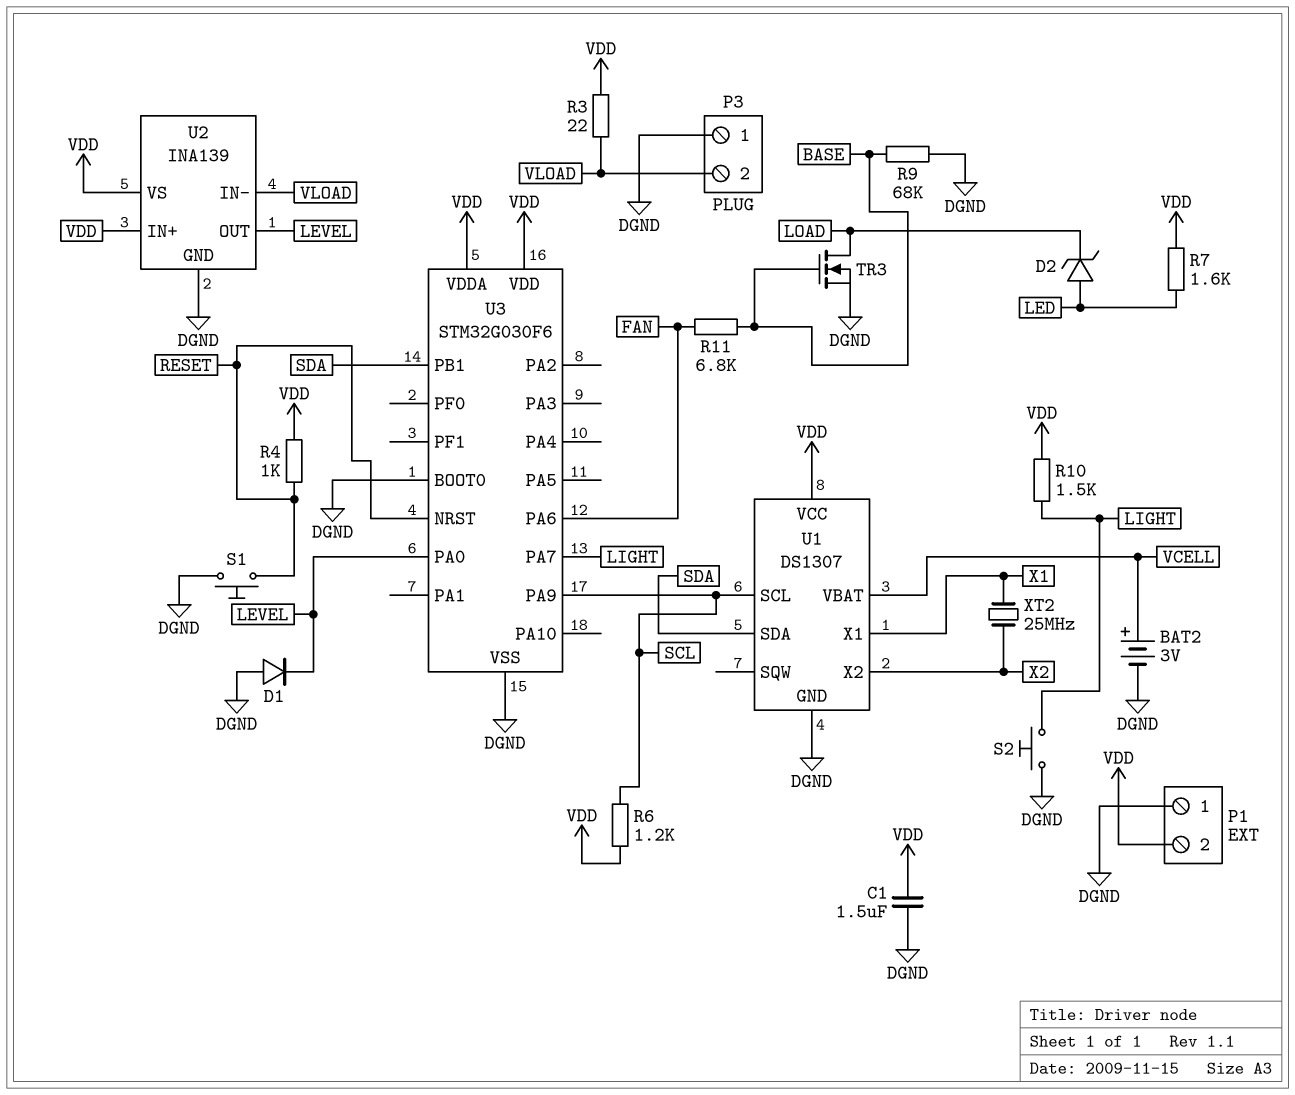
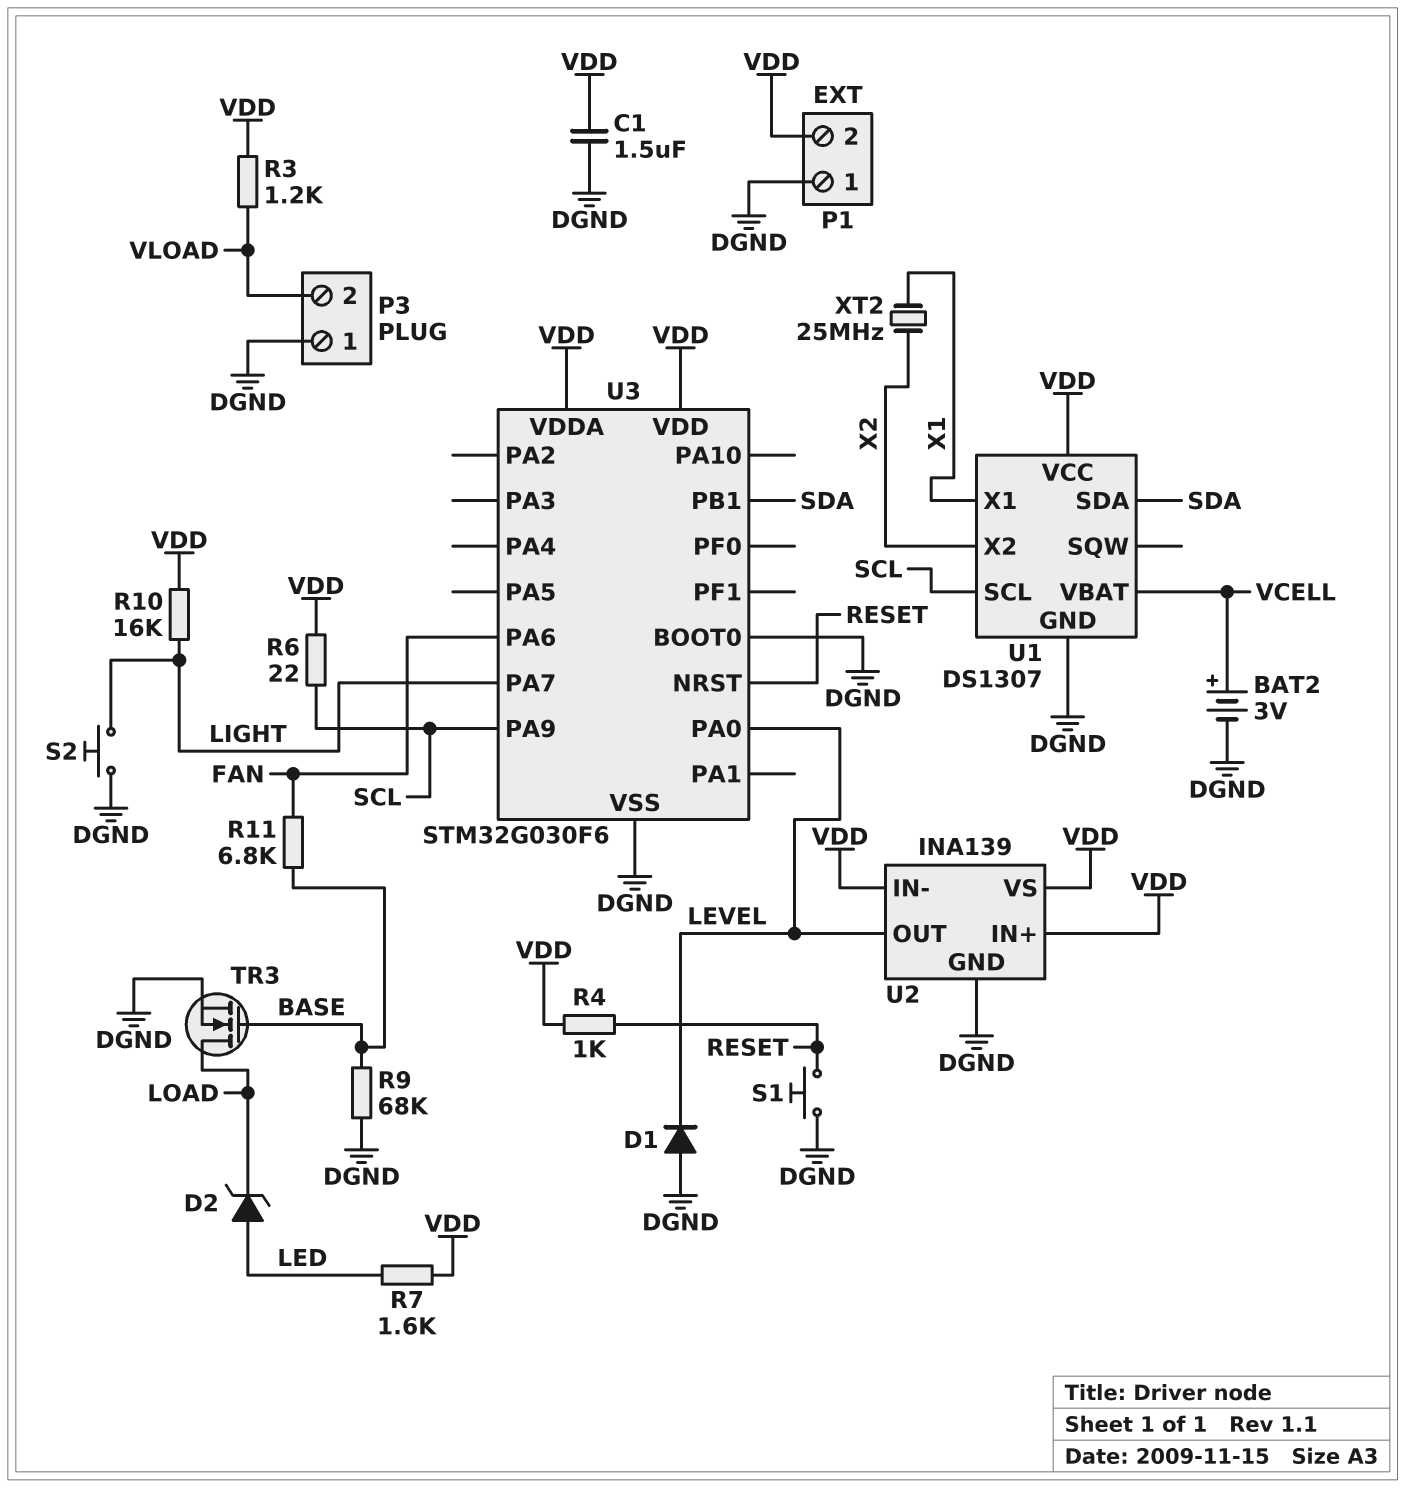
R3: 22 (VDD, VLOAD) -> 1.2k (VDD, VLOAD)
R6: 1.2k (SCL, VDD) -> 22 (SCL, VDD)
R10: 1.5k (LIGHT, VDD) -> 16k (LIGHT, VDD)
U2 pin IN-: VLOAD -> VDD

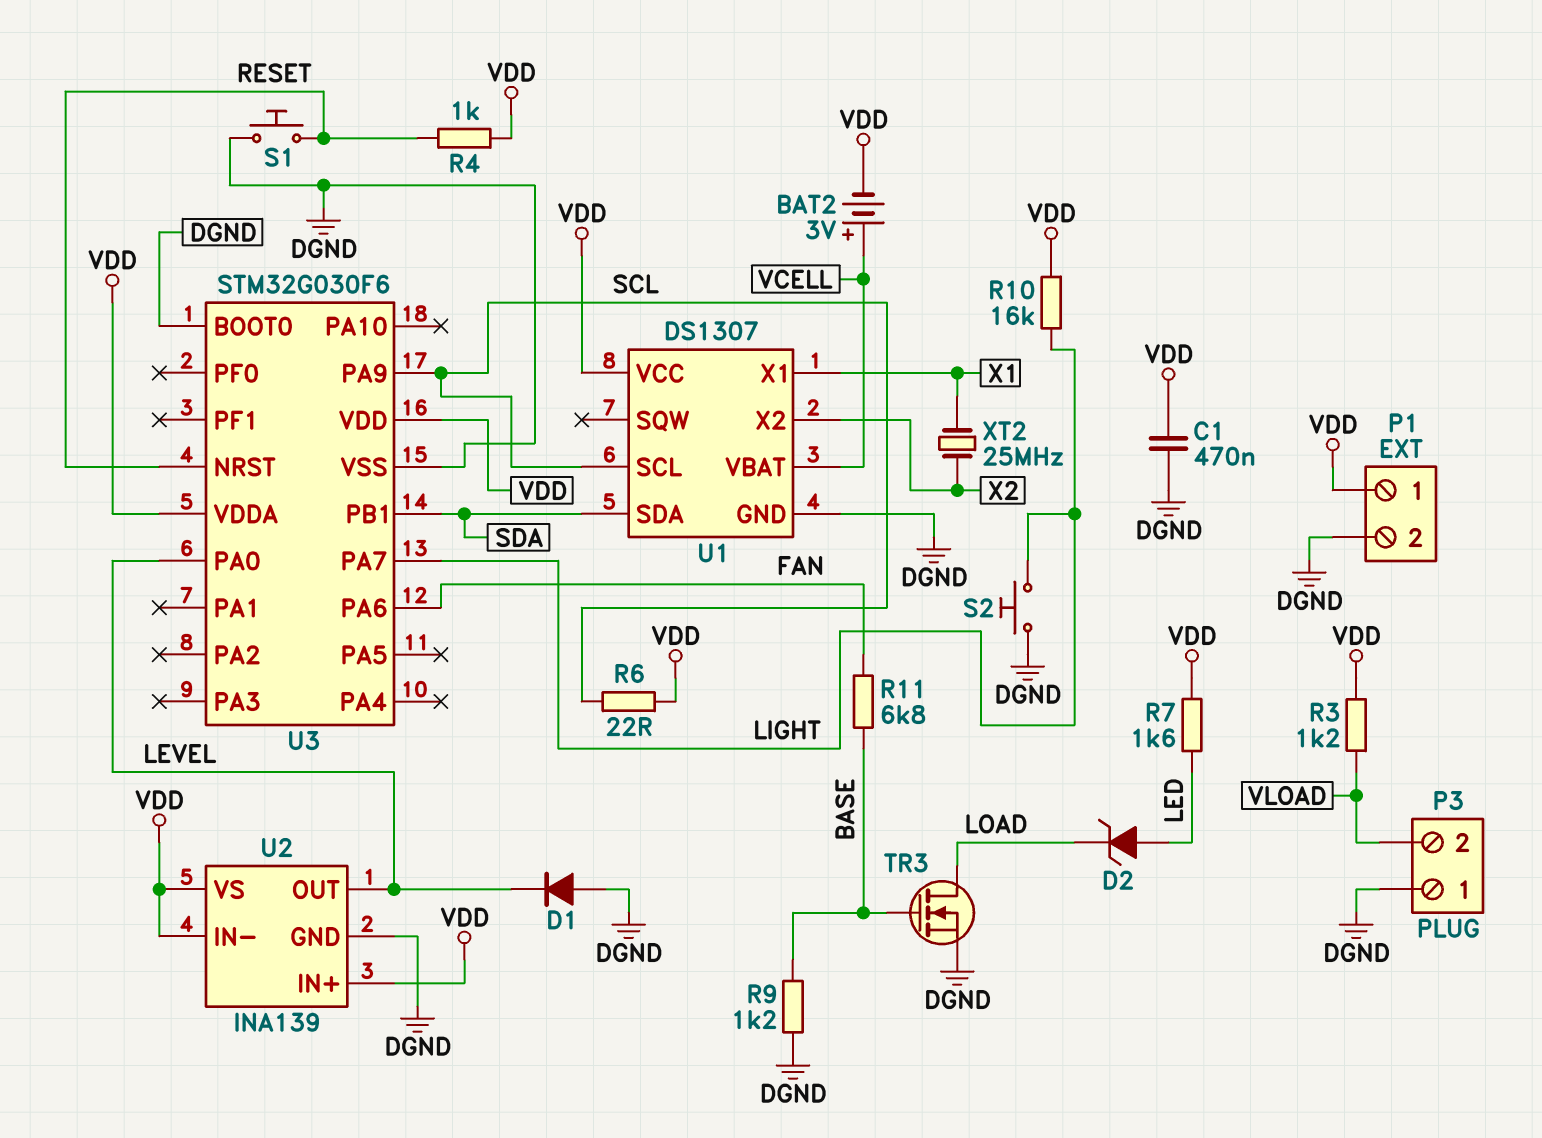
BAT2: 3V (plus VCELL, minus DGND) -> 3V (plus VCELL, minus VDD)
C1: 1.5uF (DGND, VDD) -> 470nF (DGND, VDD)
P1 pin 1: DGND -> VDD
P1 pin 2: VDD -> DGND
R9: 68k (BASE, DGND) -> 1.2k (BASE, DGND)

